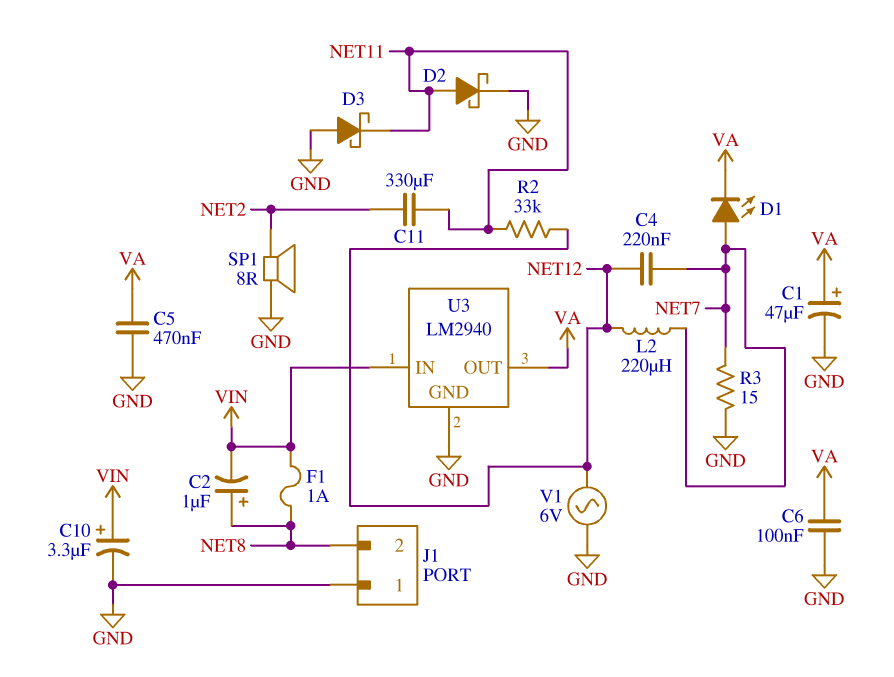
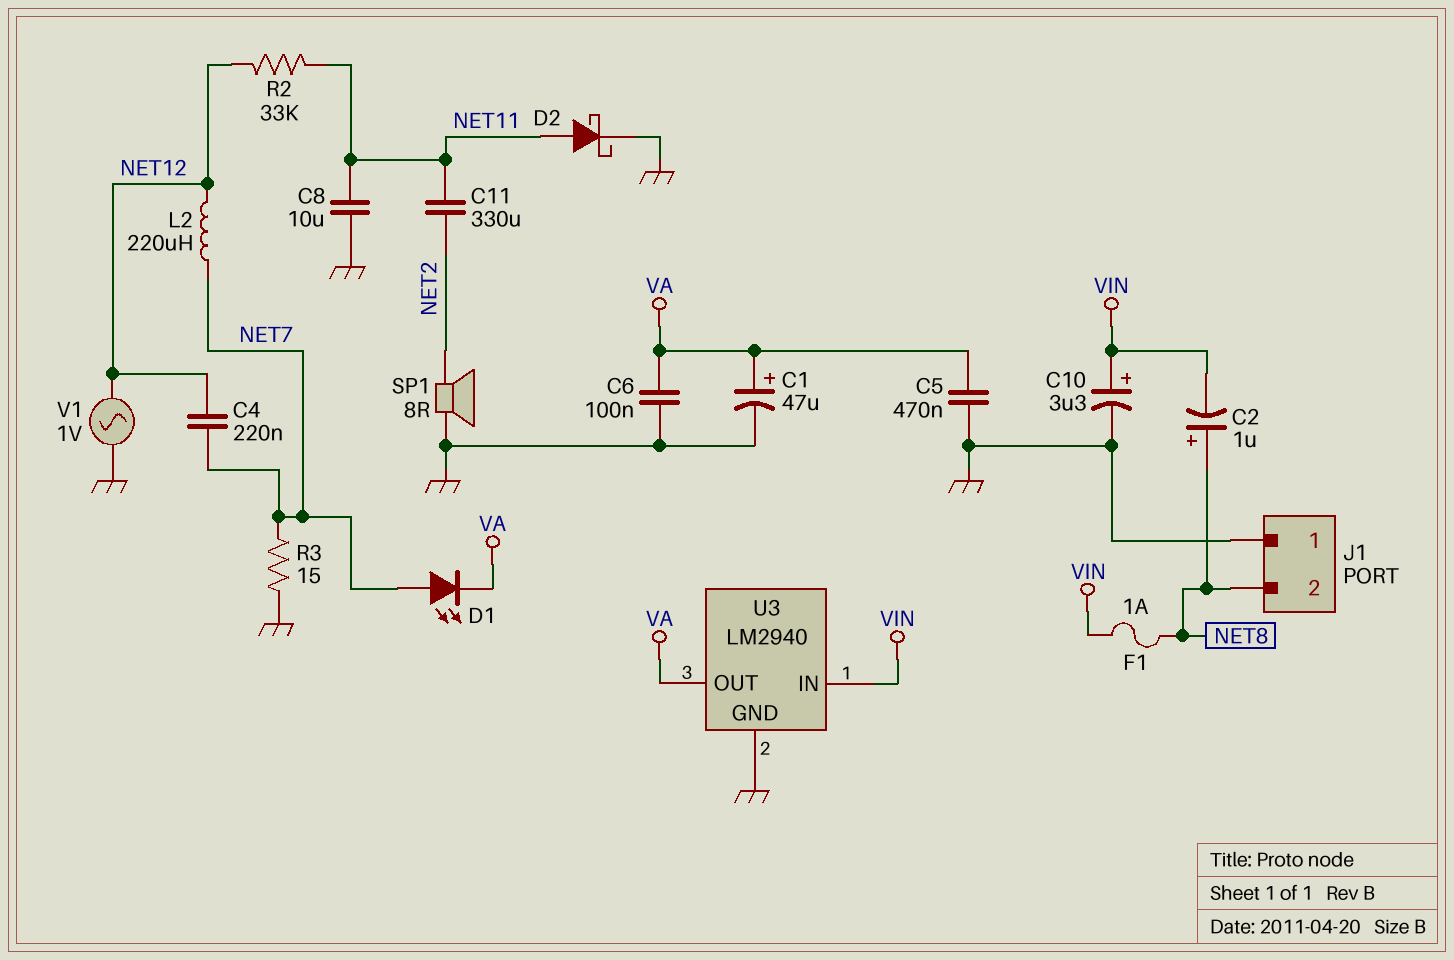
C8: none -> 10uF (GND, NET11)
D3: schottky (A GND, K NET11) -> none
V1: AC 6V (GND, NET12) -> AC 1V (GND, NET12)

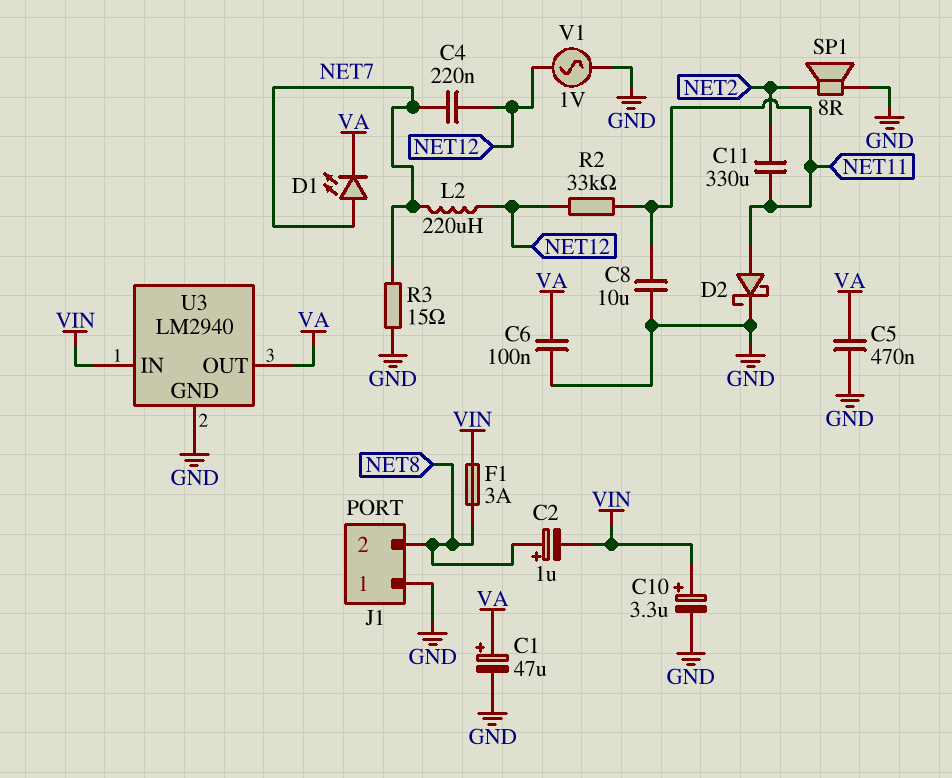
F1: 1A (NET8, VIN) -> 3A (NET8, VIN)

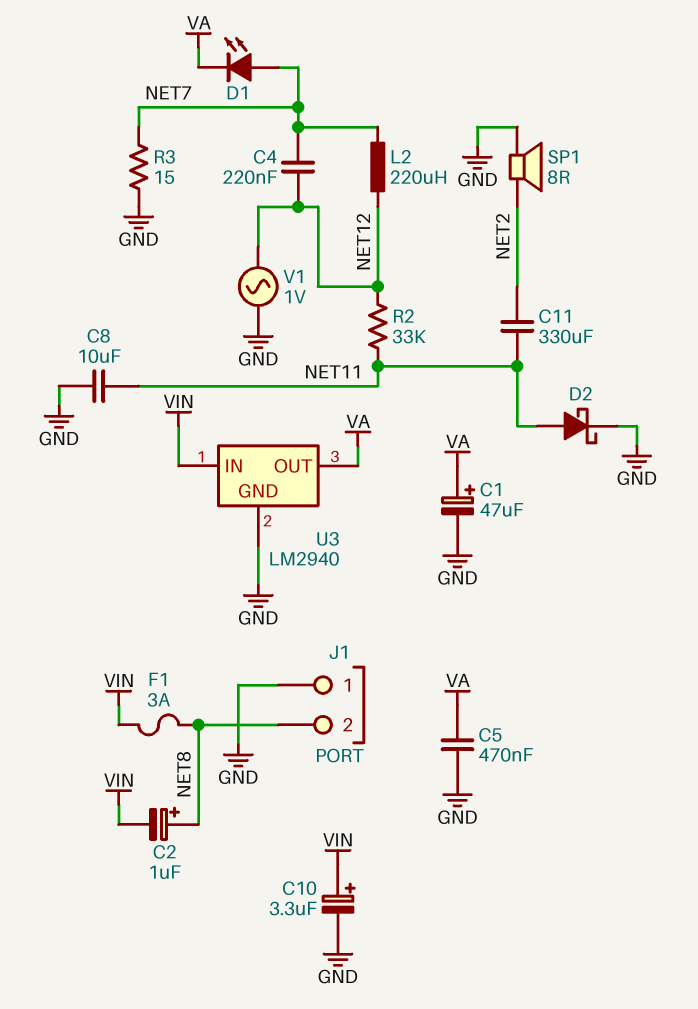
C6: 100nF (GND, VA) -> none

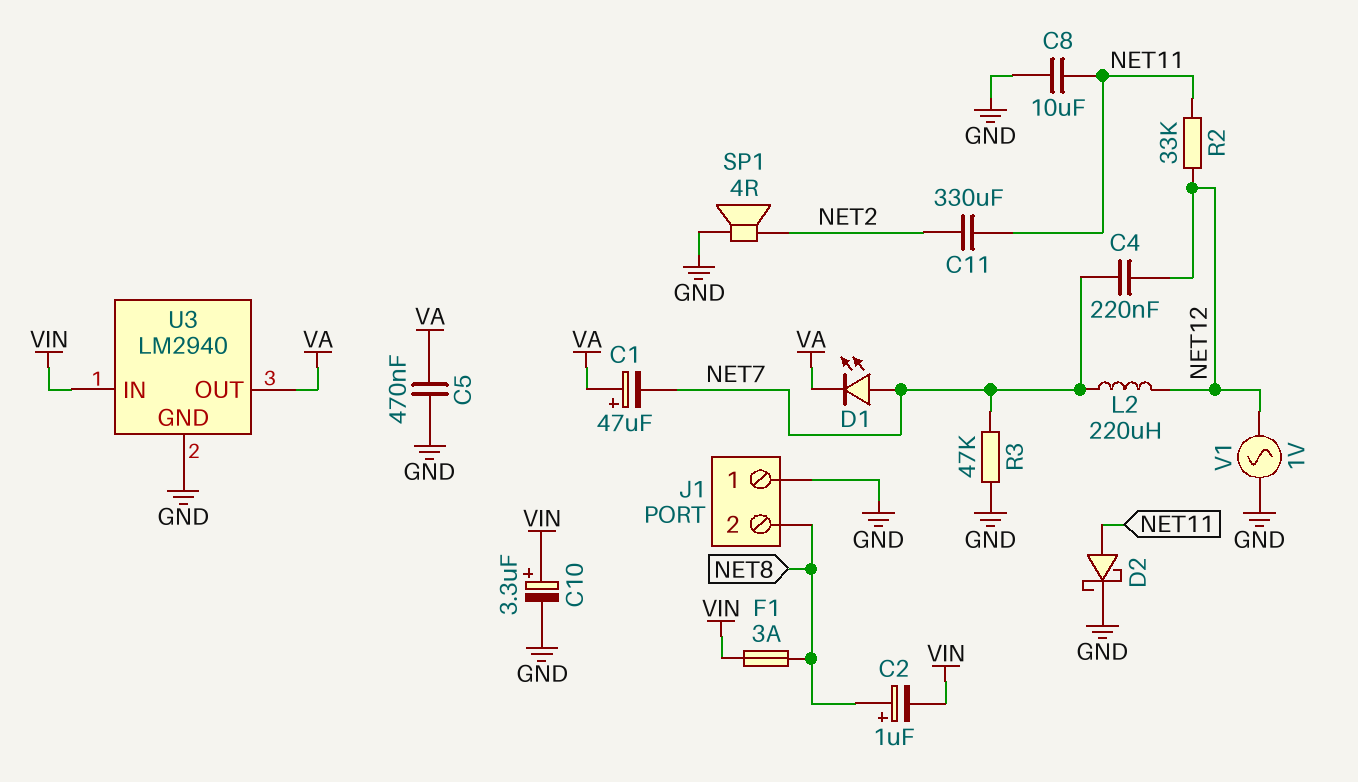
C1: 47uF (plus VA, minus GND) -> 47uF (plus VA, minus NET7)
R3: 15 (GND, NET7) -> 47k (GND, NET7)
SP1: speaker 8R (GND, NET2) -> speaker 4R (GND, NET2)

